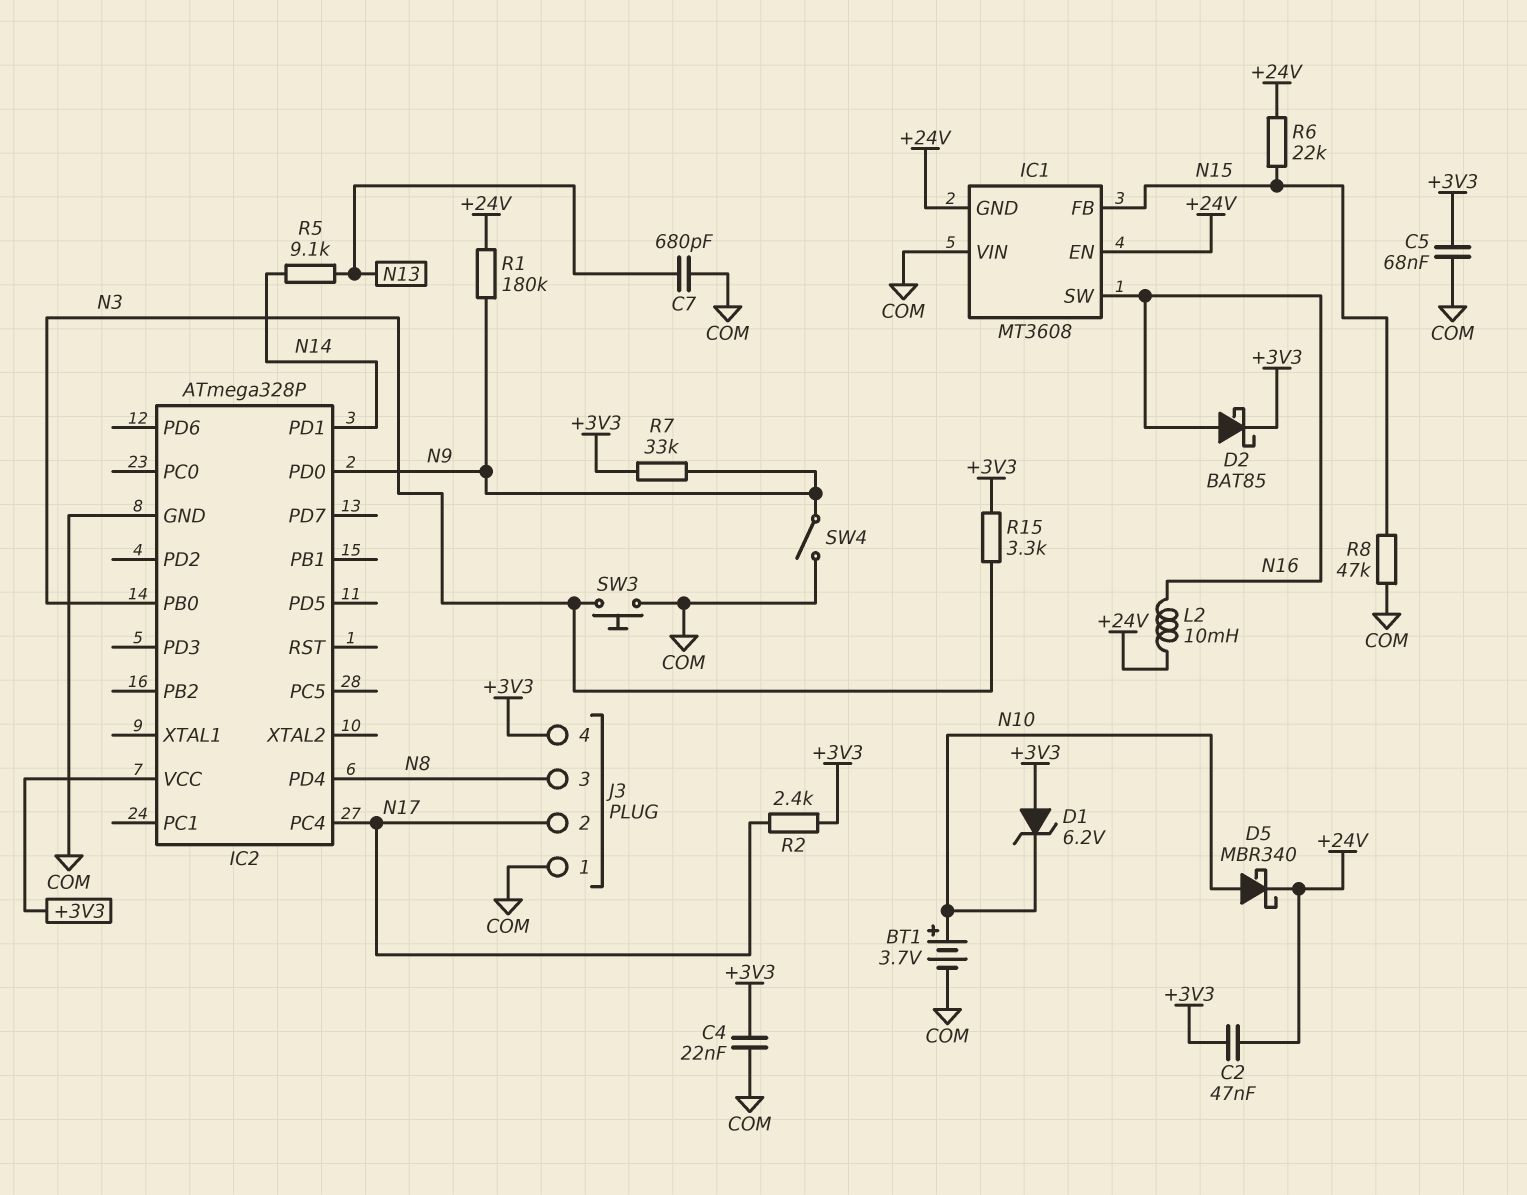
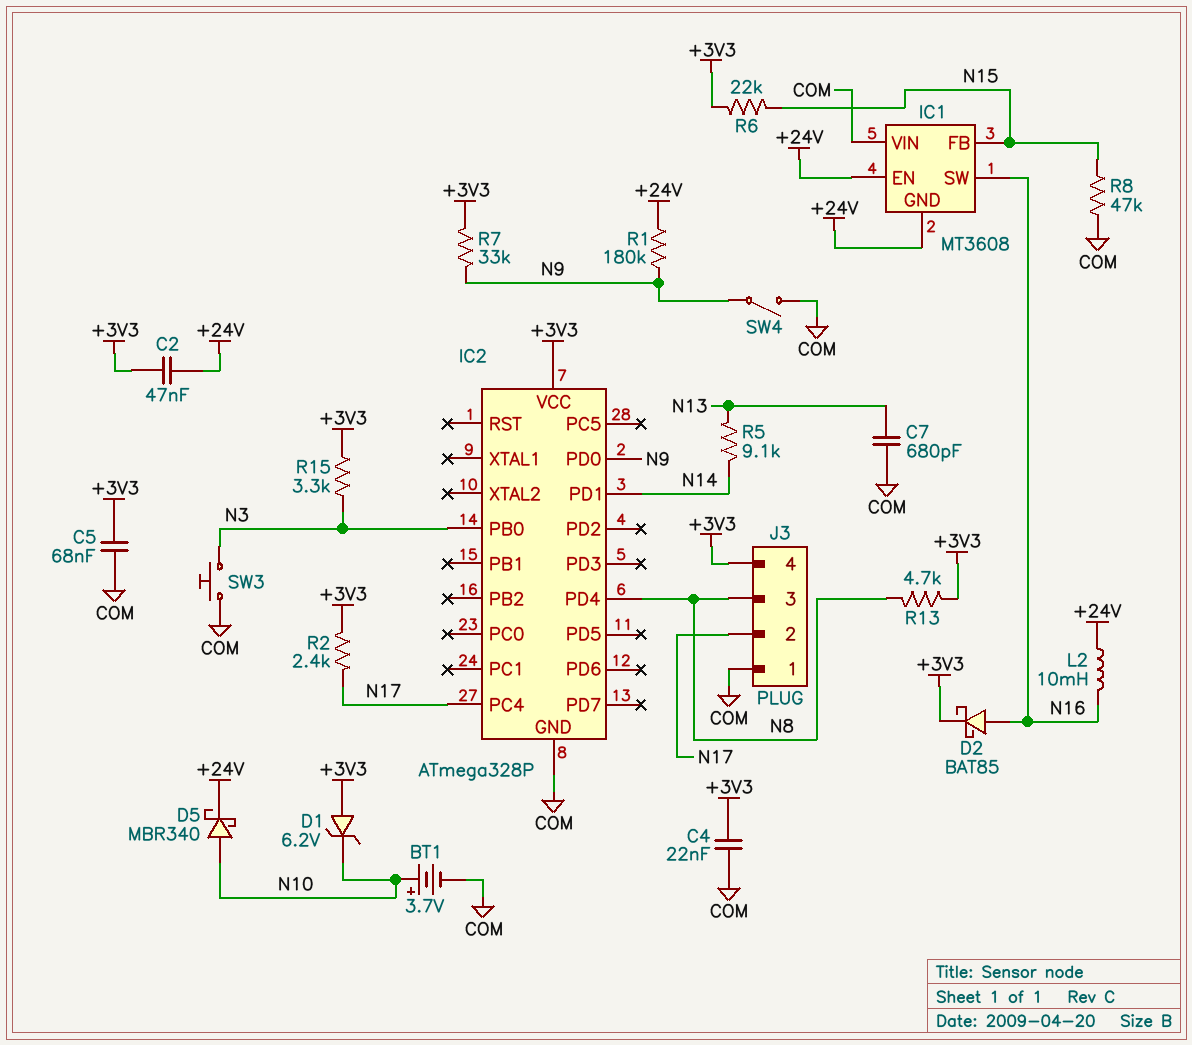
R6: 22k (+24V, N15) -> 22k (+3V3, N15)
R13: none -> 4.7k (+3V3, N8)

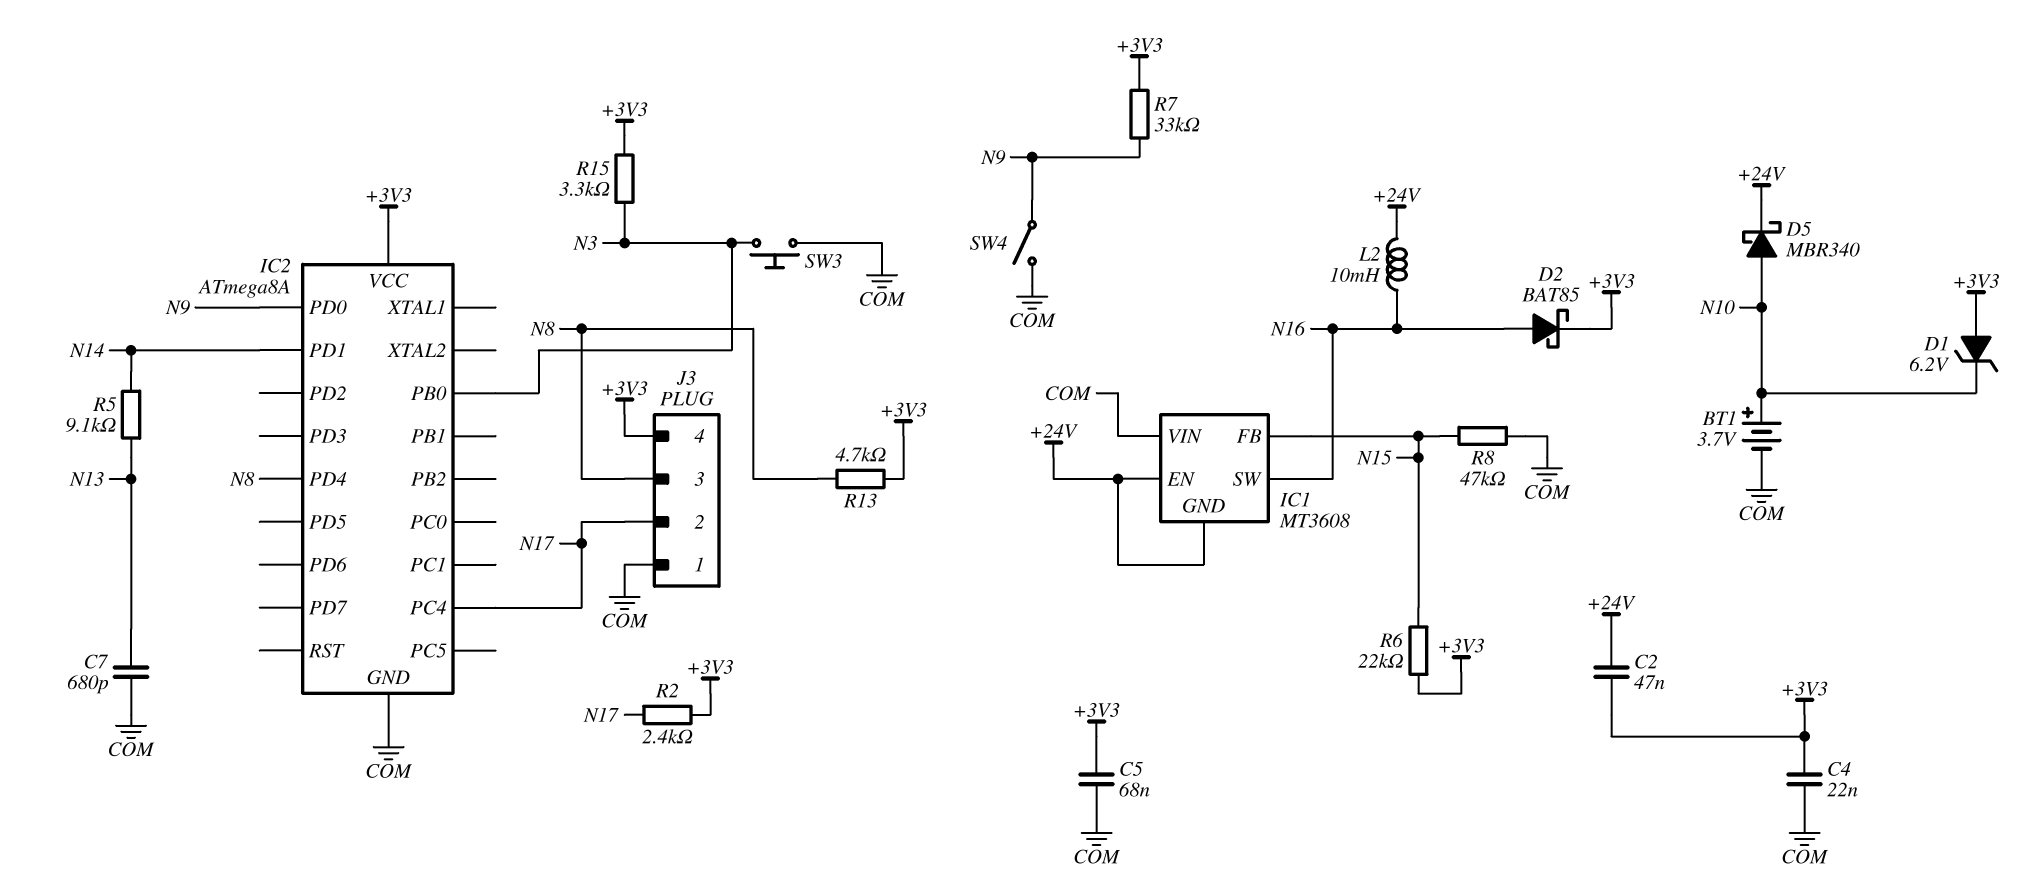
IC2: ATmega328P -> ATmega8A
R1: 180k (+24V, N9) -> none

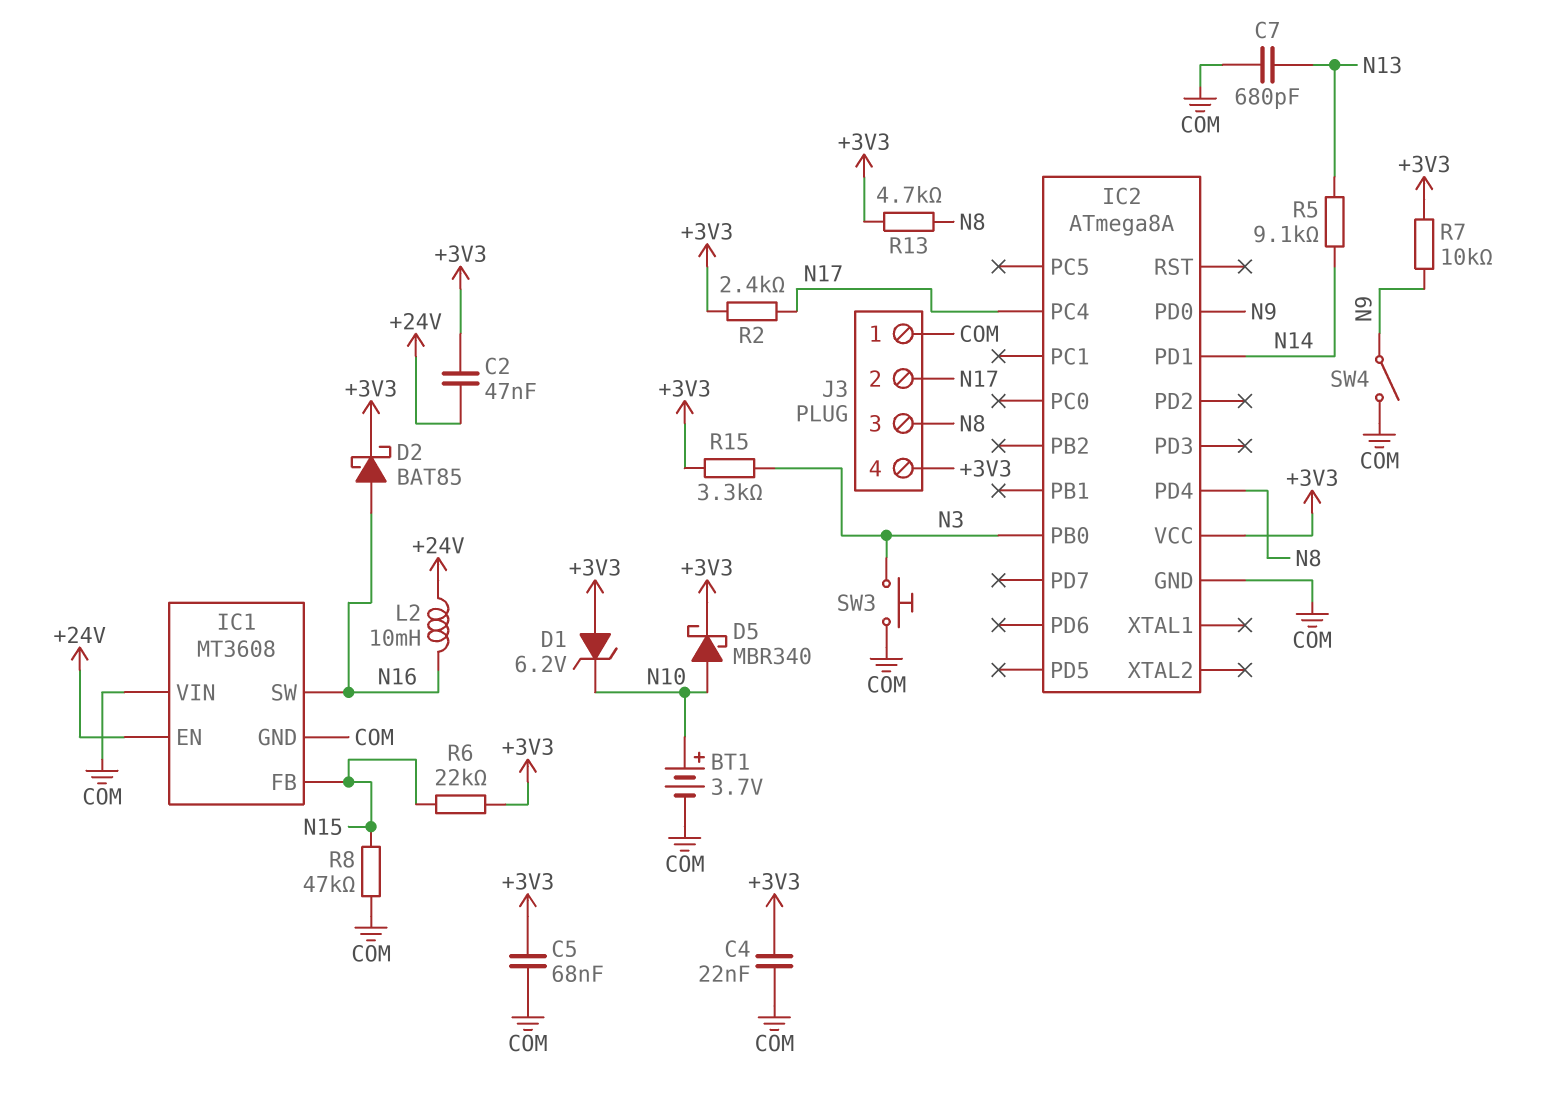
D5: schottky MBR340 (A N10, K +24V) -> schottky MBR340 (A N10, K +3V3)
IC1 pin GND: +24V -> COM
R7: 33k (+3V3, N9) -> 10k (+3V3, N9)

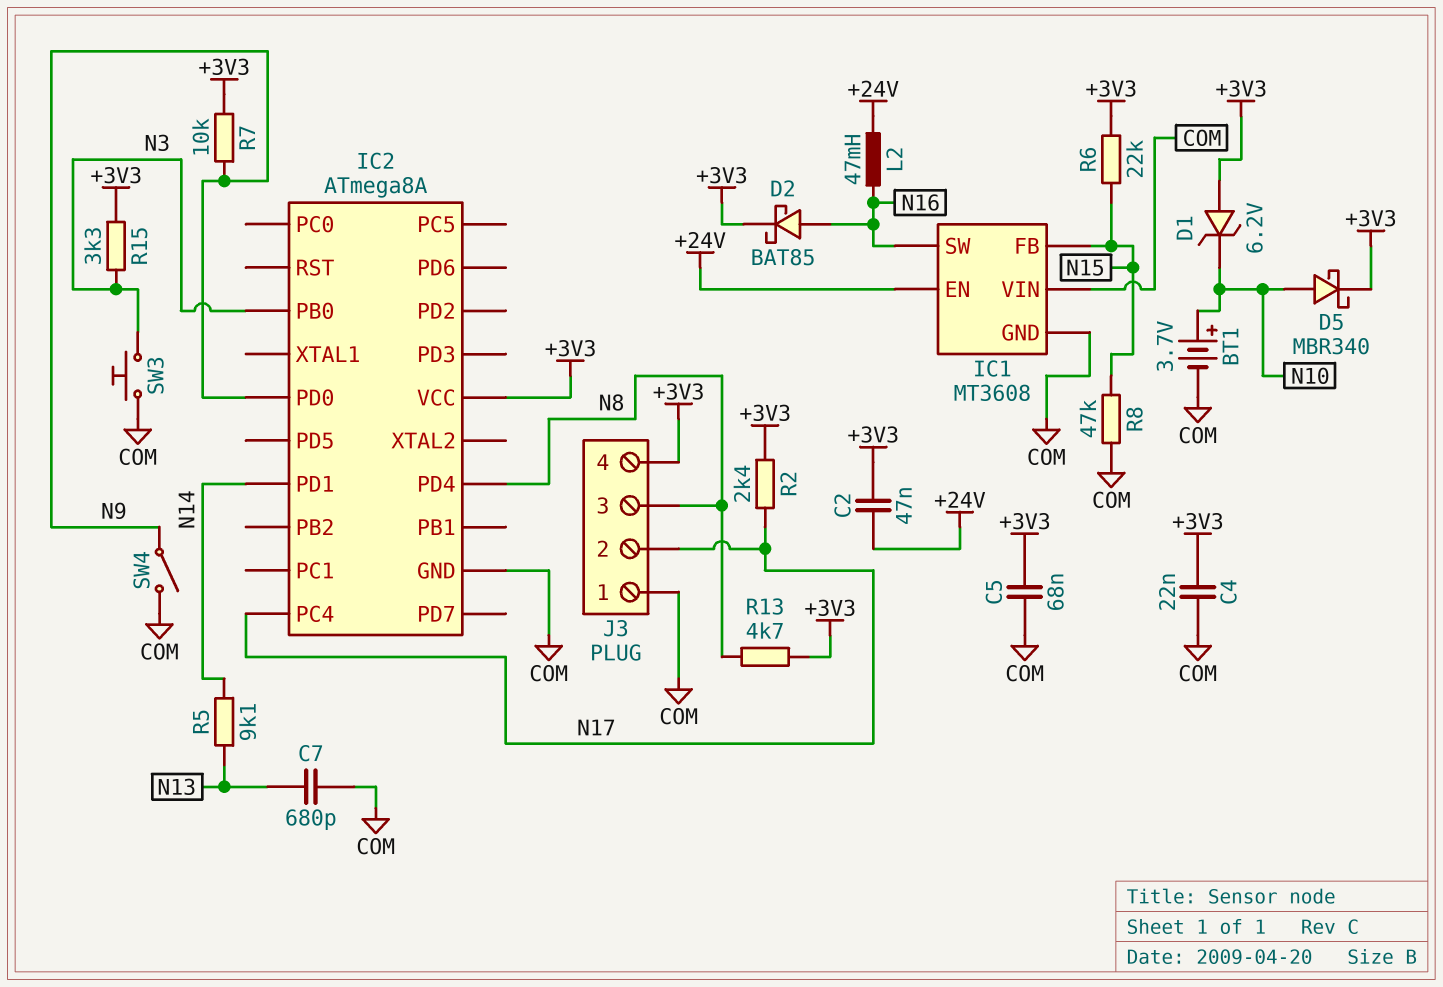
L2: 10mH (+24V, N16) -> 47mH (+24V, N16)

